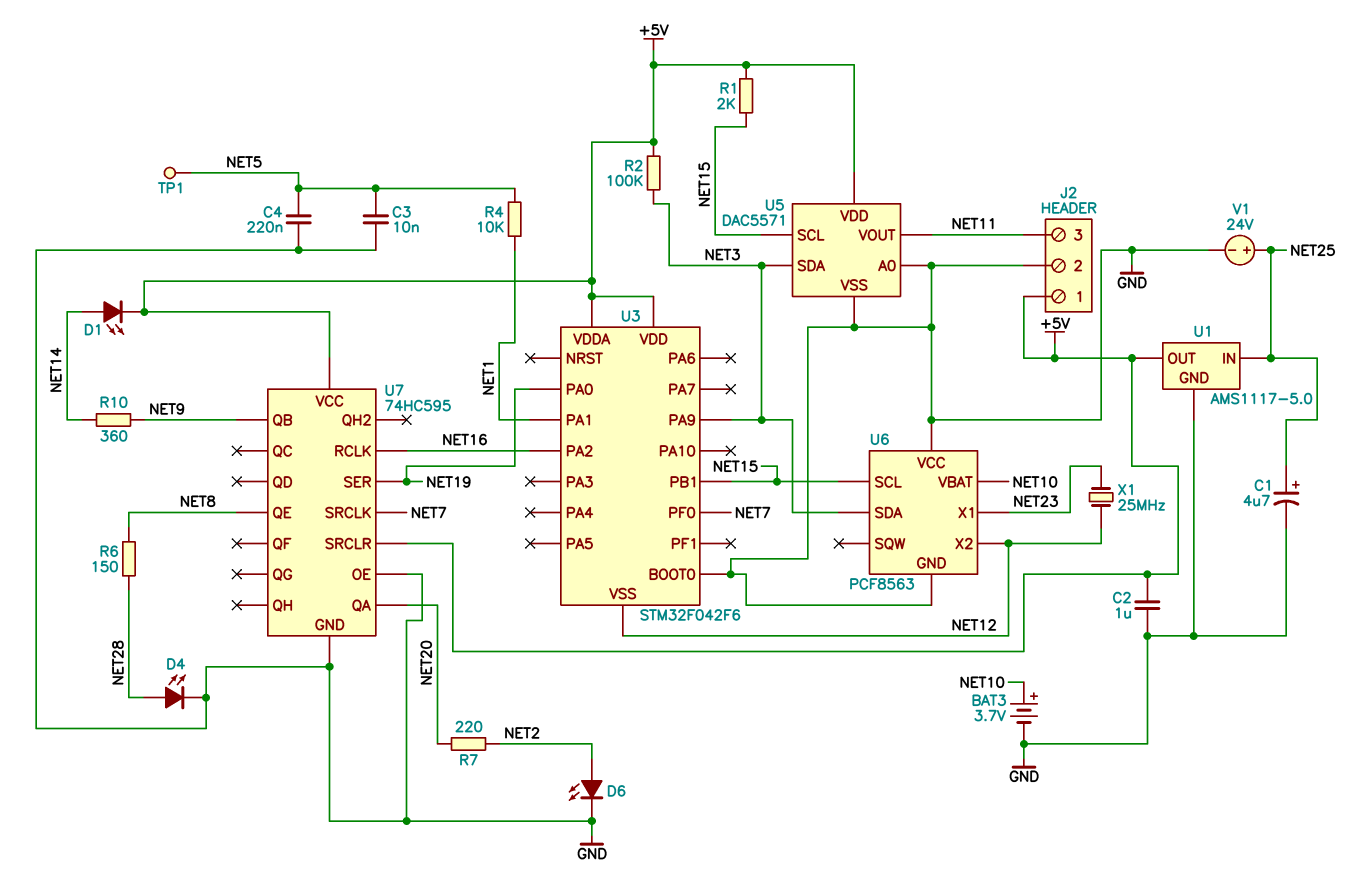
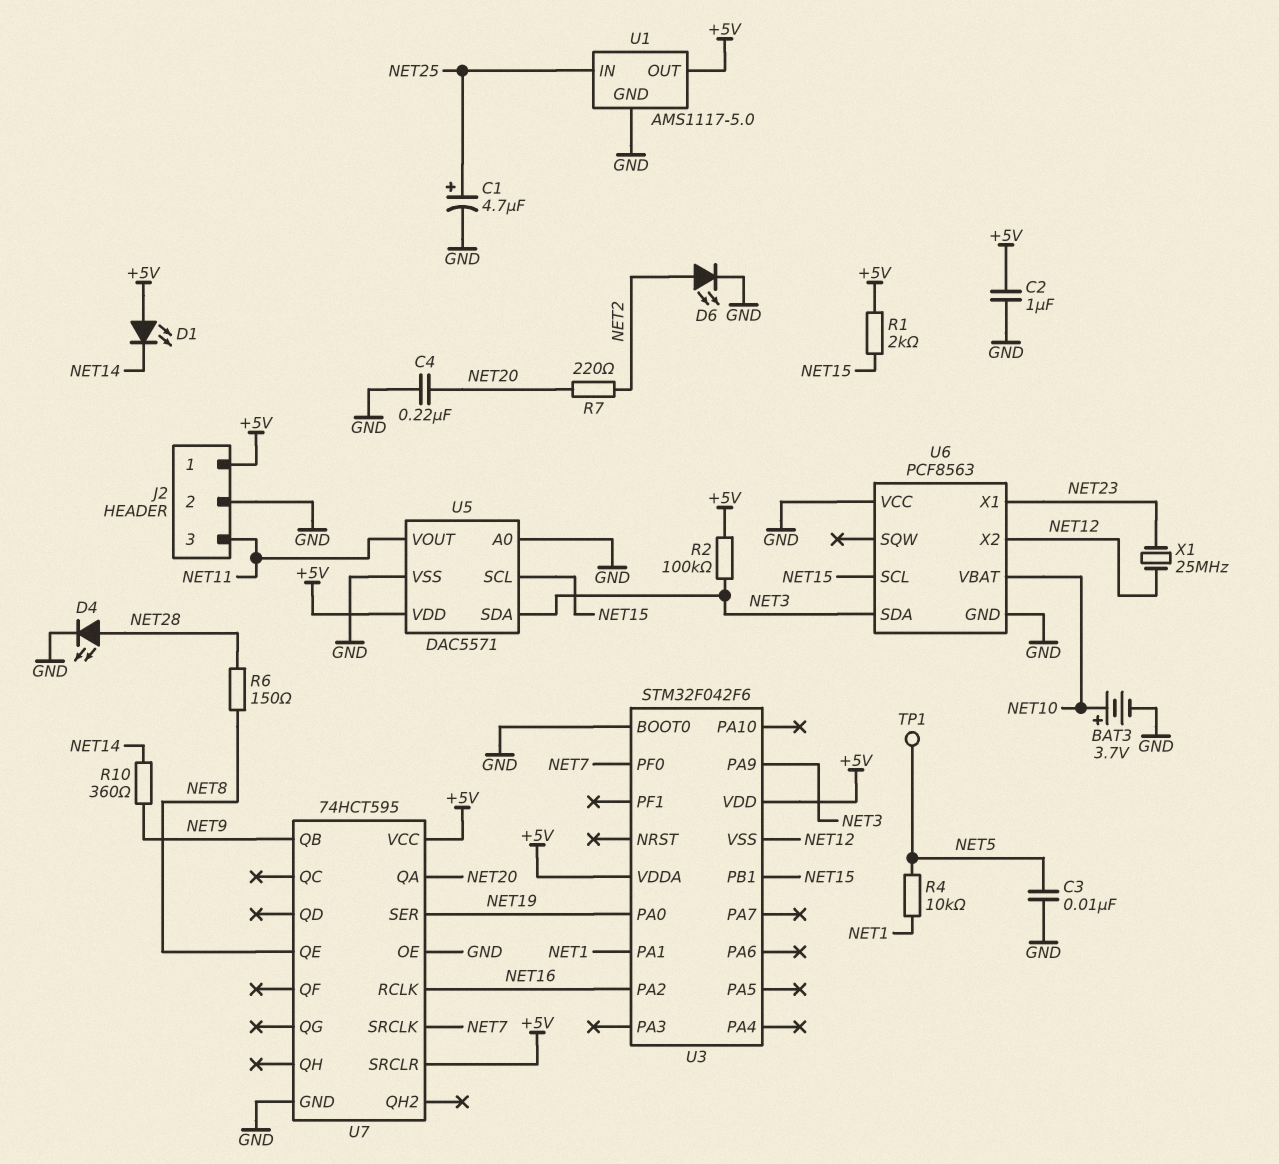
C4: 220nF (GND, NET5) -> 220nF (GND, NET20)
D1: LED (A NET14, K +5V) -> LED (A +5V, K NET14)
U7: 74HC595 -> 74HCT595
V1: 24V (plus NET25, minus GND) -> none

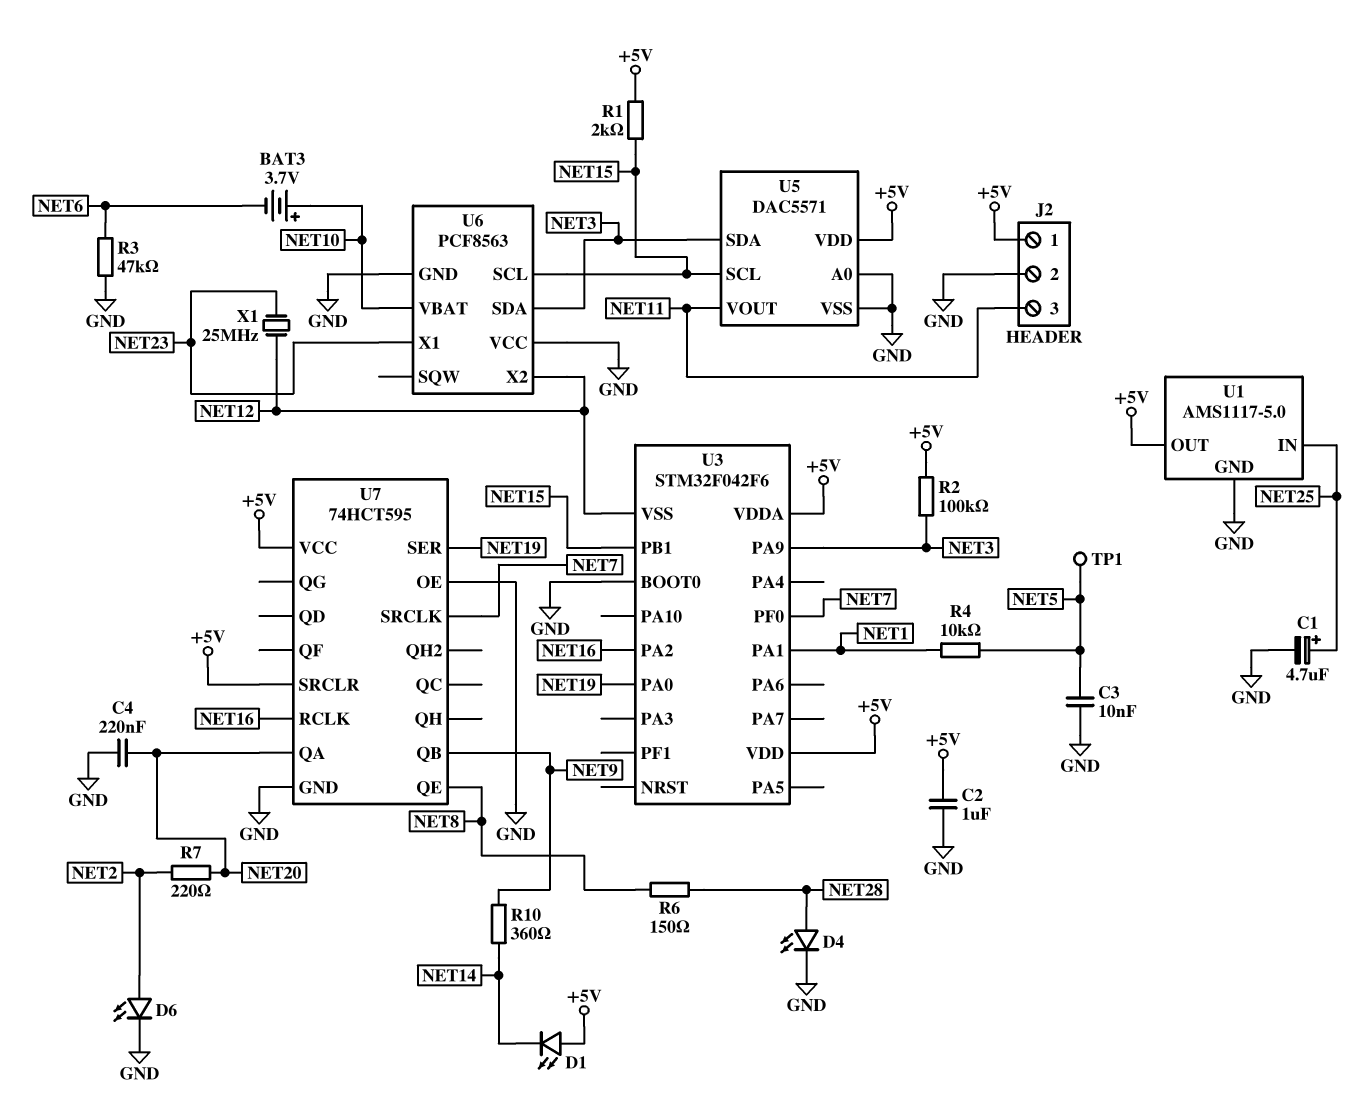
BAT3: 3.7V (plus NET10, minus GND) -> 3.7V (plus NET10, minus NET6)
R3: none -> 47k (GND, NET6)

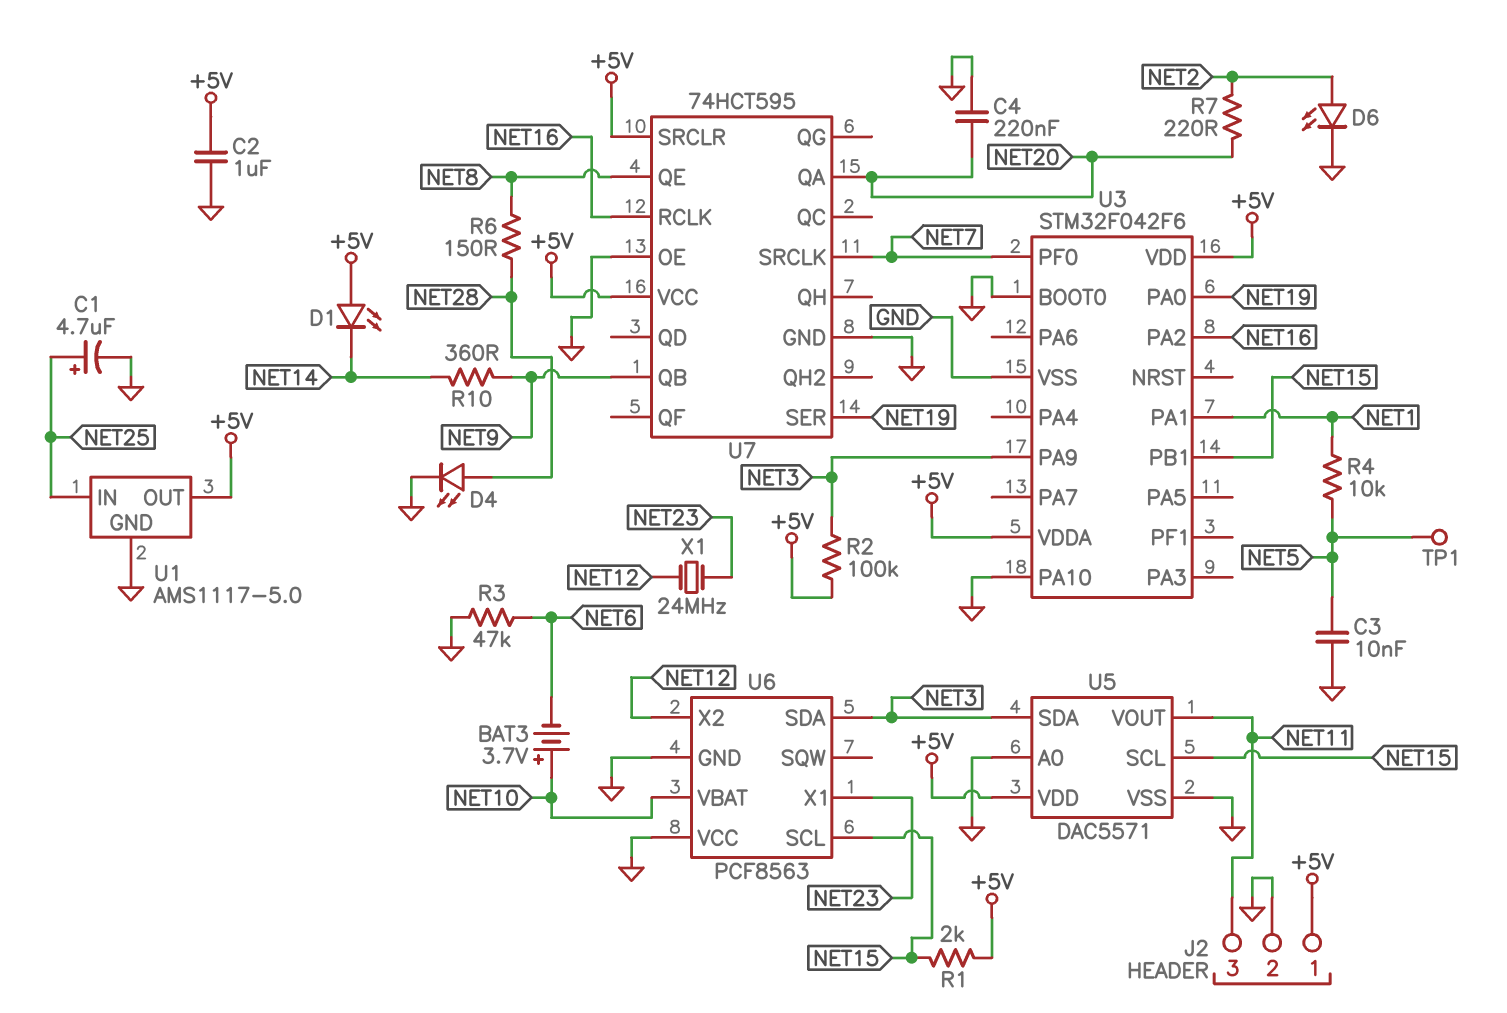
U3 pin PA10: none -> GND
U3 pin VSS: NET12 -> GND
X1: 25MHz (NET12, NET23) -> 24MHz (NET12, NET23)

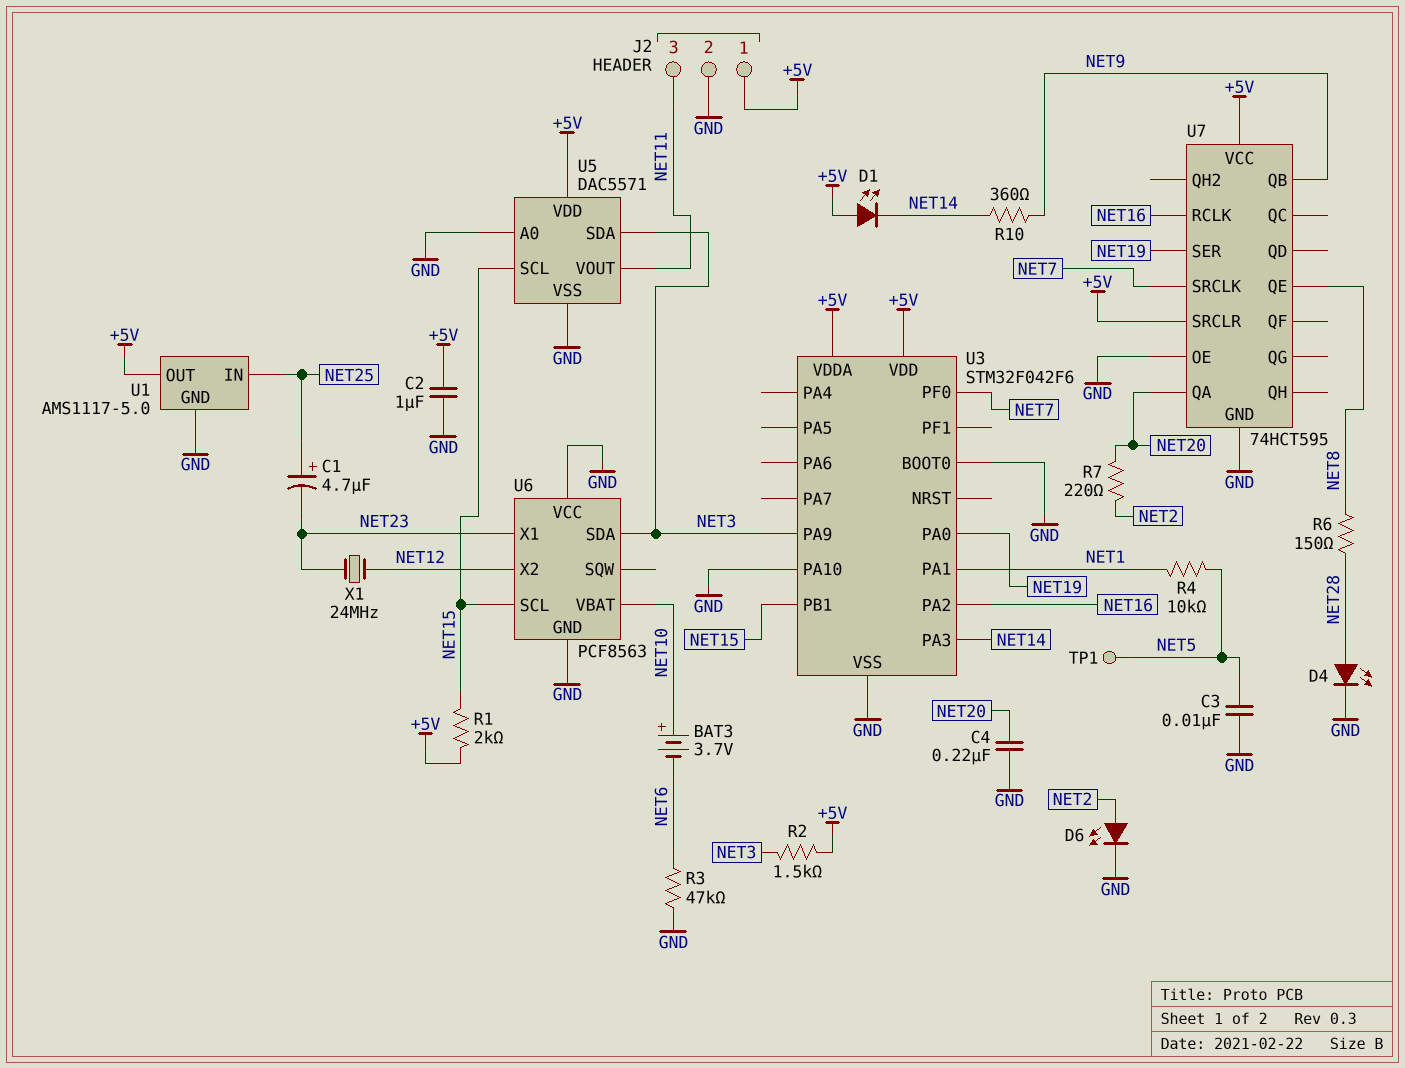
C1: 4.7uF (plus NET25, minus GND) -> 4.7uF (plus NET25, minus NET23)
R2: 100k (+5V, NET3) -> 1.5k (+5V, NET3)
U3 pin PA3: none -> NET14

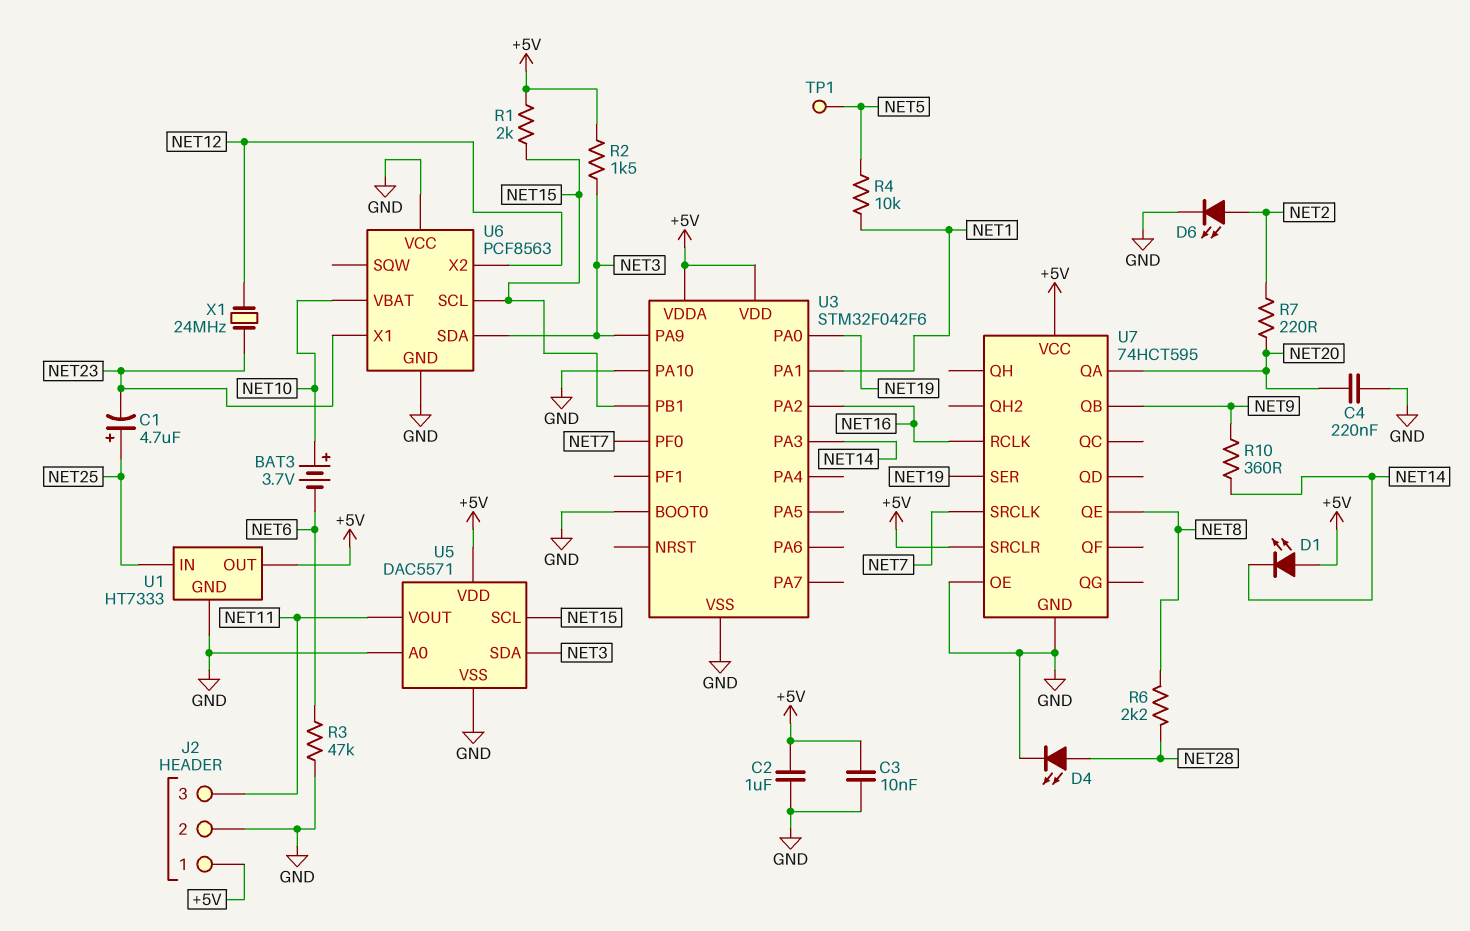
C3: 10nF (GND, NET5) -> 10nF (+5V, GND)
R6: 150 (NET8, NET28) -> 2.2k (NET8, NET28)
U1: AMS1117-5.0 -> HT7333

